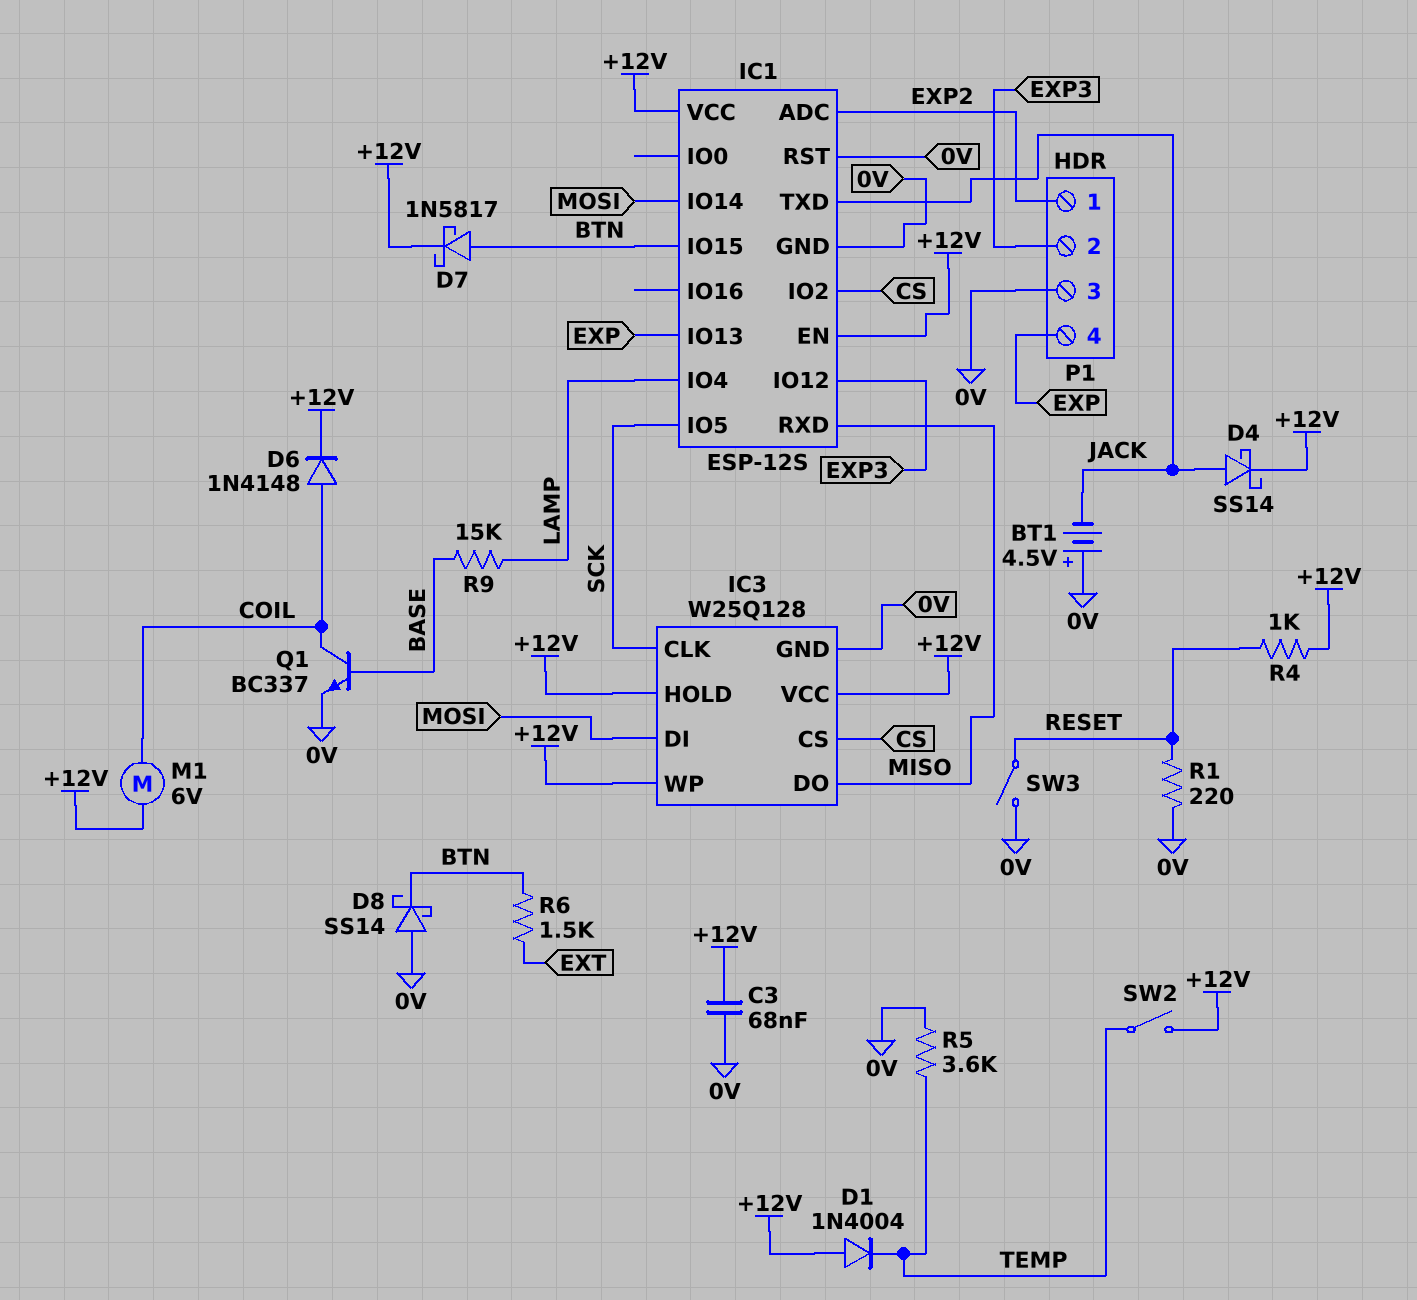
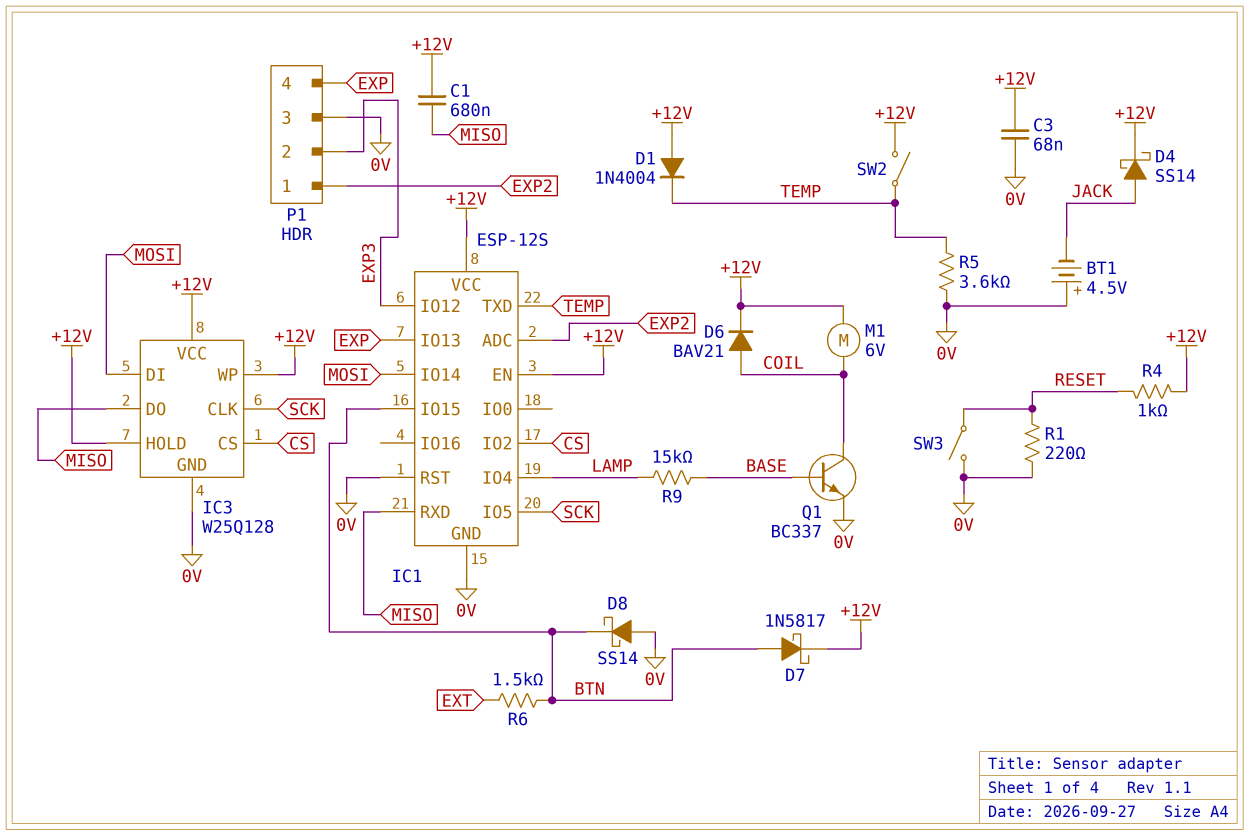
C1: none -> 680nF (+12V, MISO)
D6: diode 1N4148 (A COIL, K +12V) -> diode BAV21 (A COIL, K +12V)
IC1 pin TXD: JACK -> TEMP

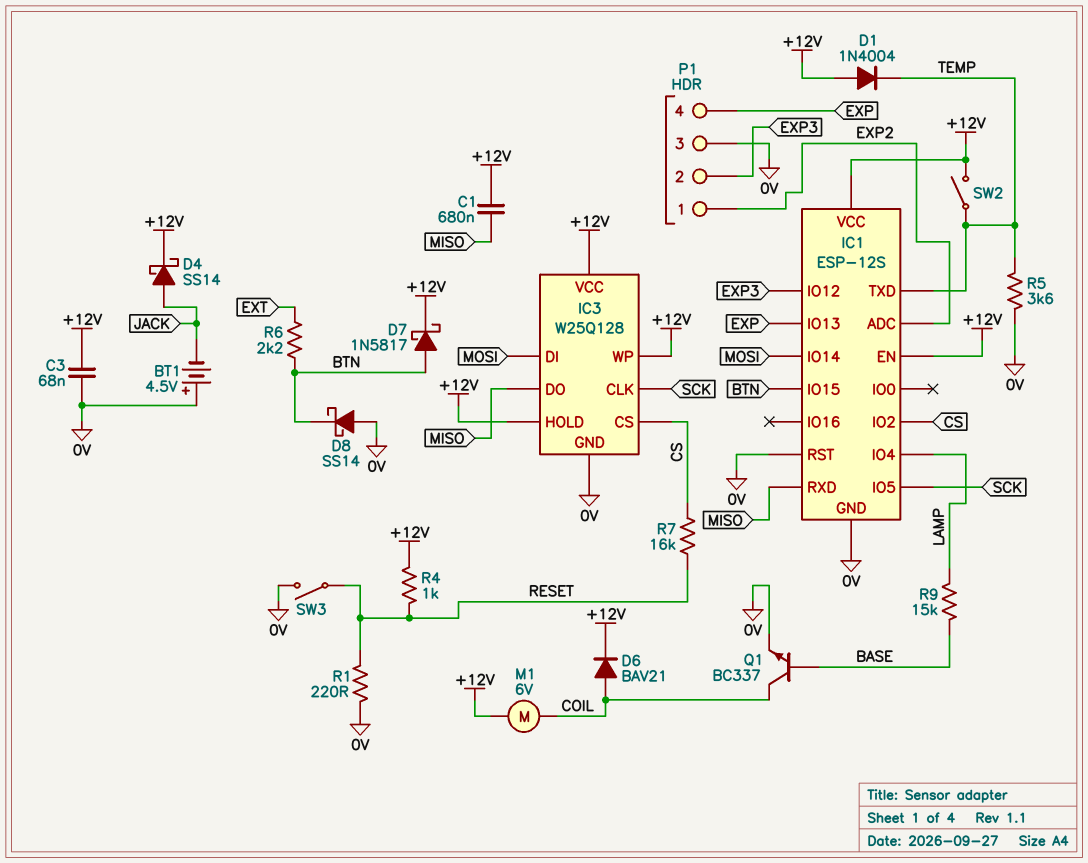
R6: 1.5k (BTN, EXT) -> 2.2k (BTN, EXT)
R7: none -> 16k (CS, RESET)

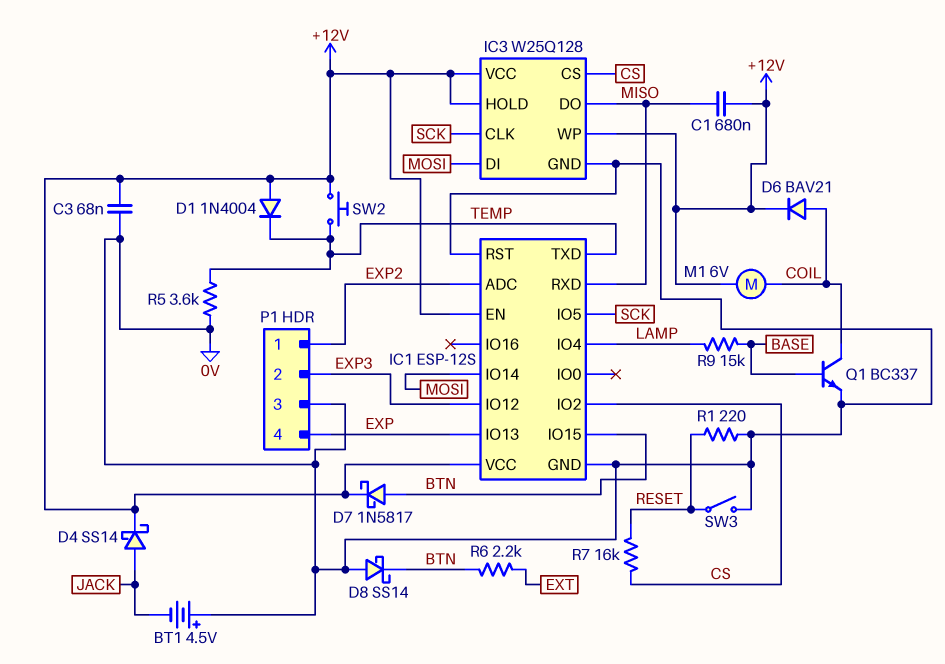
R4: 1k (+12V, RESET) -> none
SW2: switch (+12V, TEMP) -> button (+12V, TEMP)

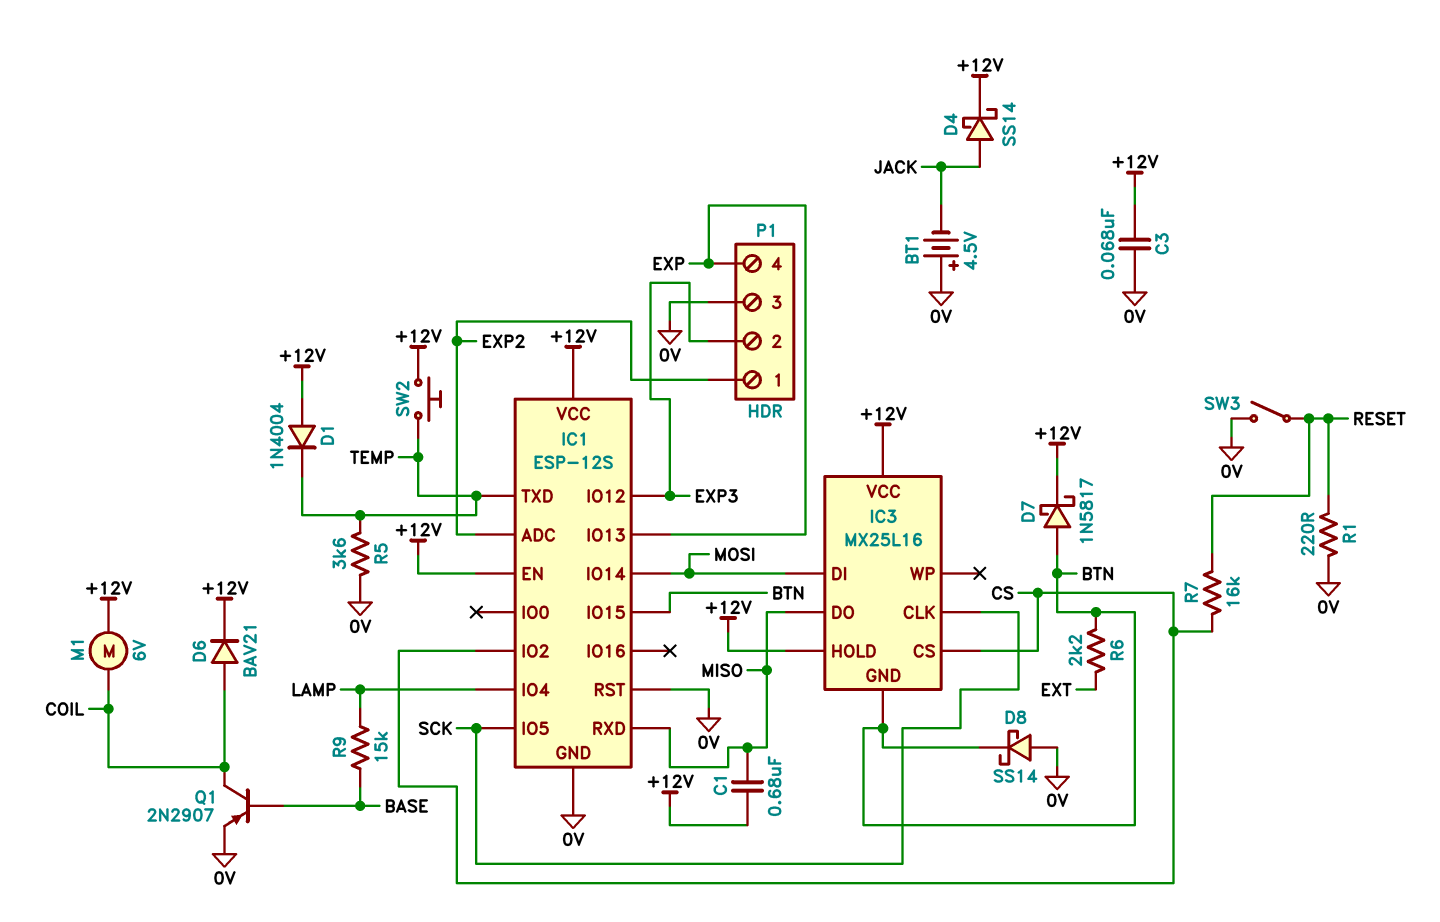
IC3: W25Q128 -> MX25L16
IC3 pin GND: 0V -> BTN
IC3 pin WP: +12V -> none
Q1: NPN BC337 (B BASE, C COIL, E 0V) -> PNP 2N2907 (B BASE, C COIL, E 0V)

